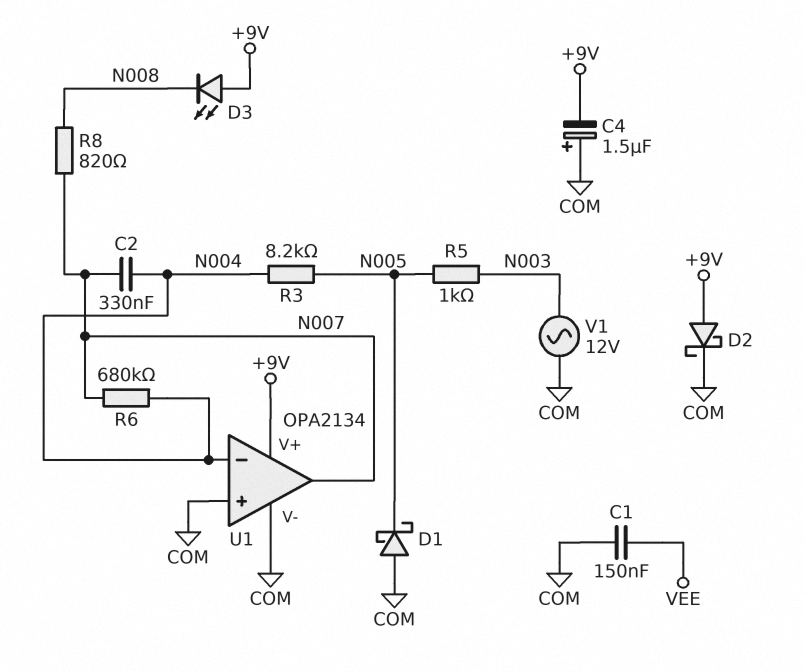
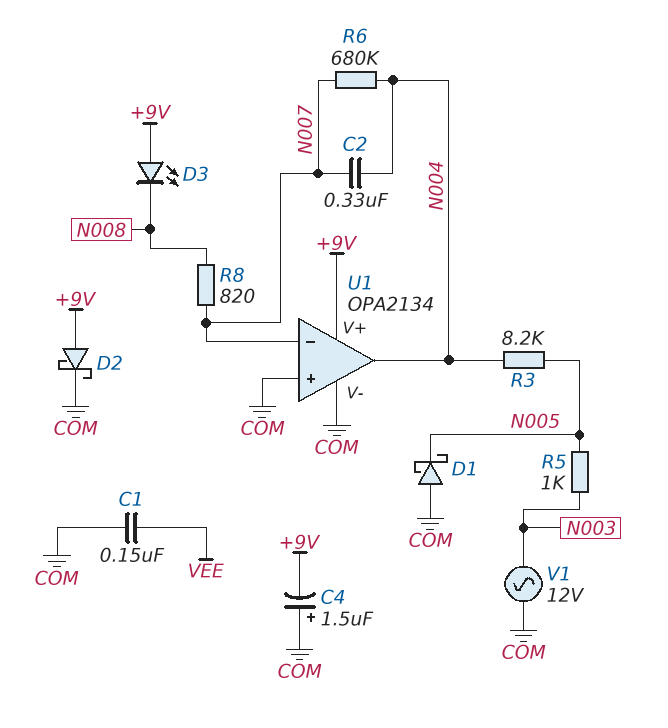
U1 pin in-: N004 -> N007
U1 pin out: N007 -> N004

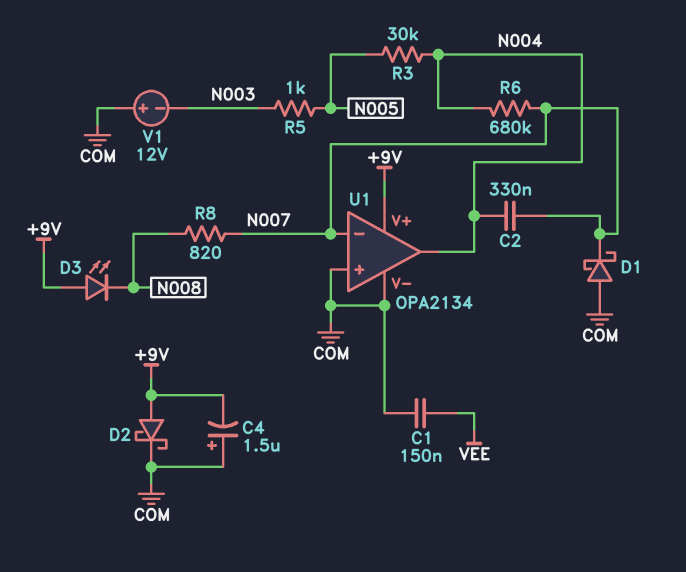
D1: schottky (A COM, K N005) -> schottky (A COM, K N007)
R3: 8.2k (N004, N005) -> 30k (N004, N005)
V1: AC 12V (COM, N003) -> 12V (plus COM, minus N003)

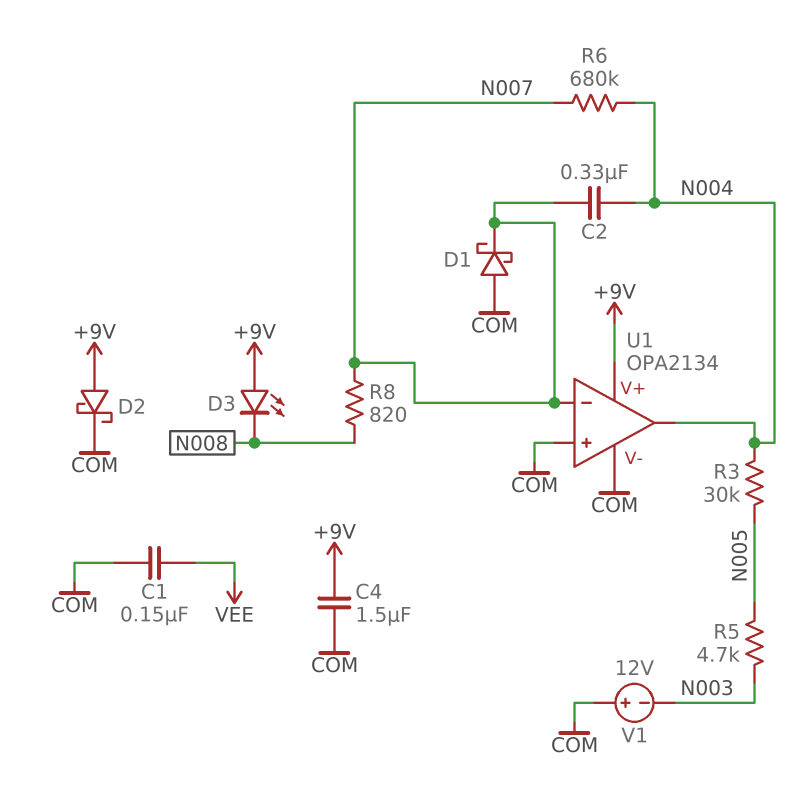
C4: 1.5uF (plus COM, minus +9V) -> 1.5uF (+9V, COM)
R5: 1k (N003, N005) -> 4.7k (N003, N005)

